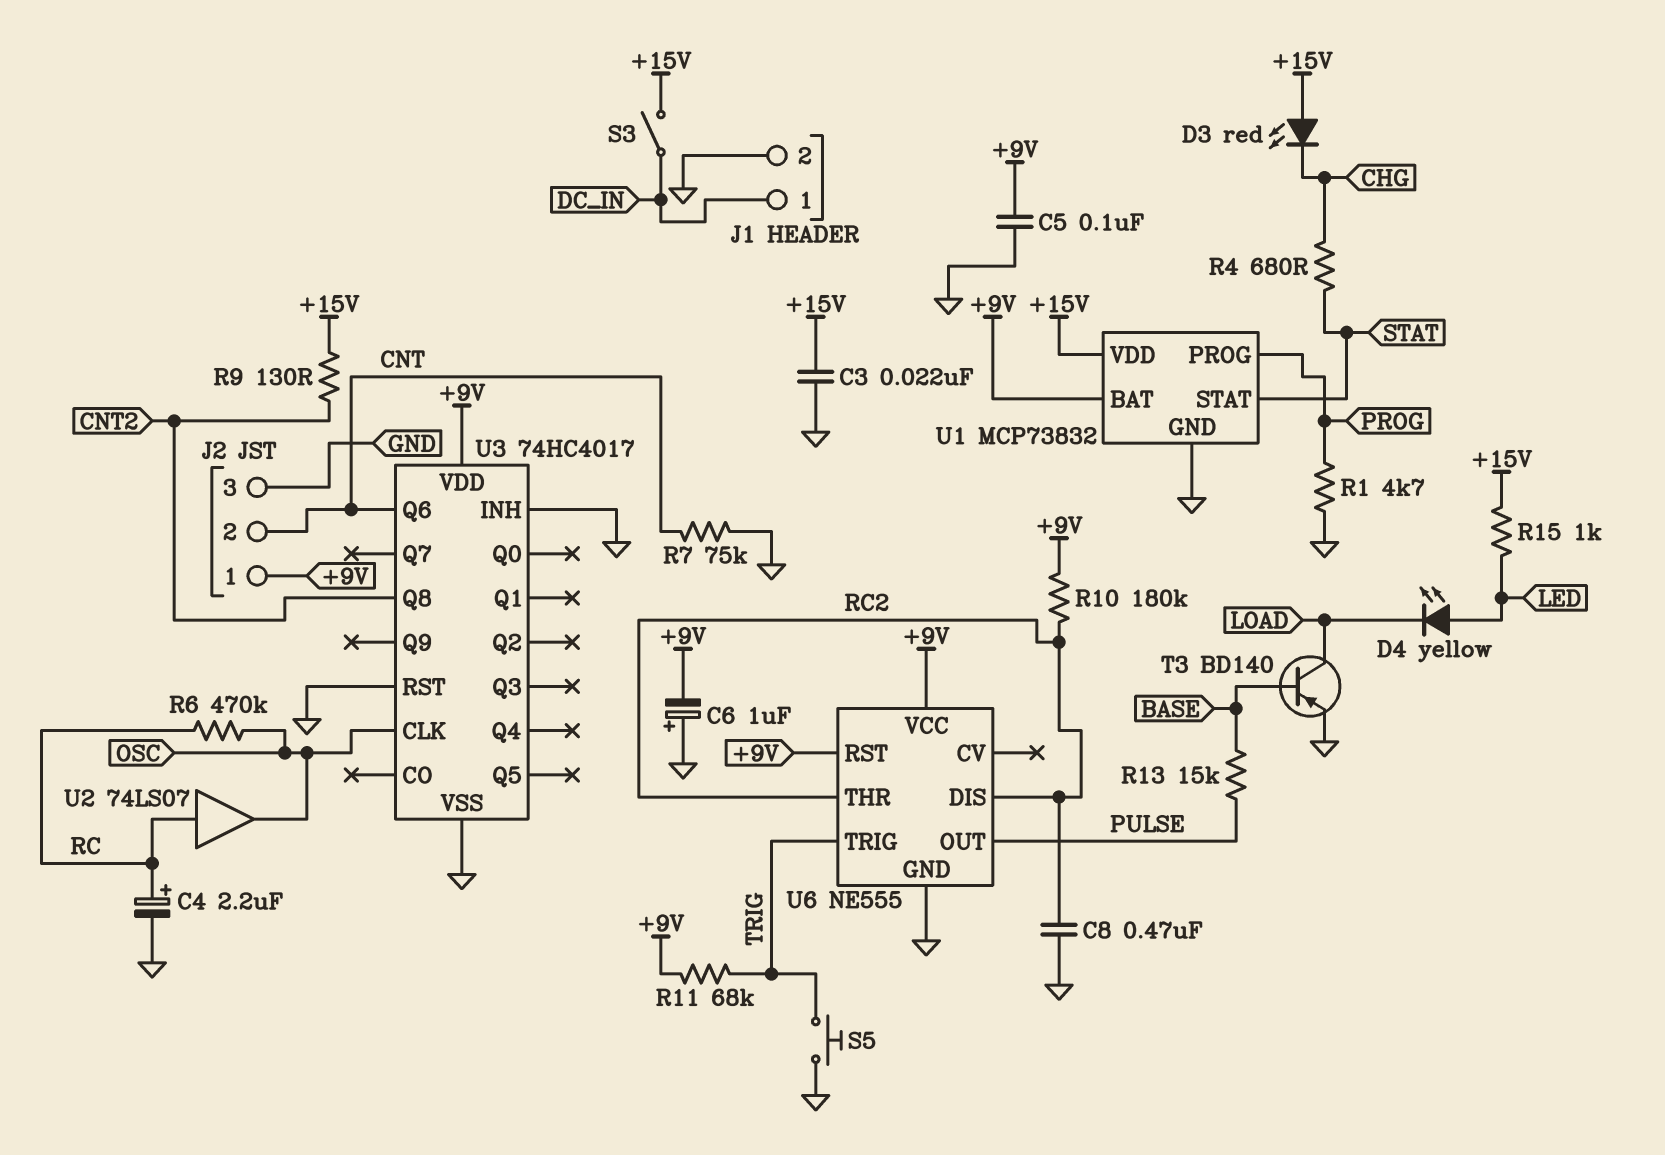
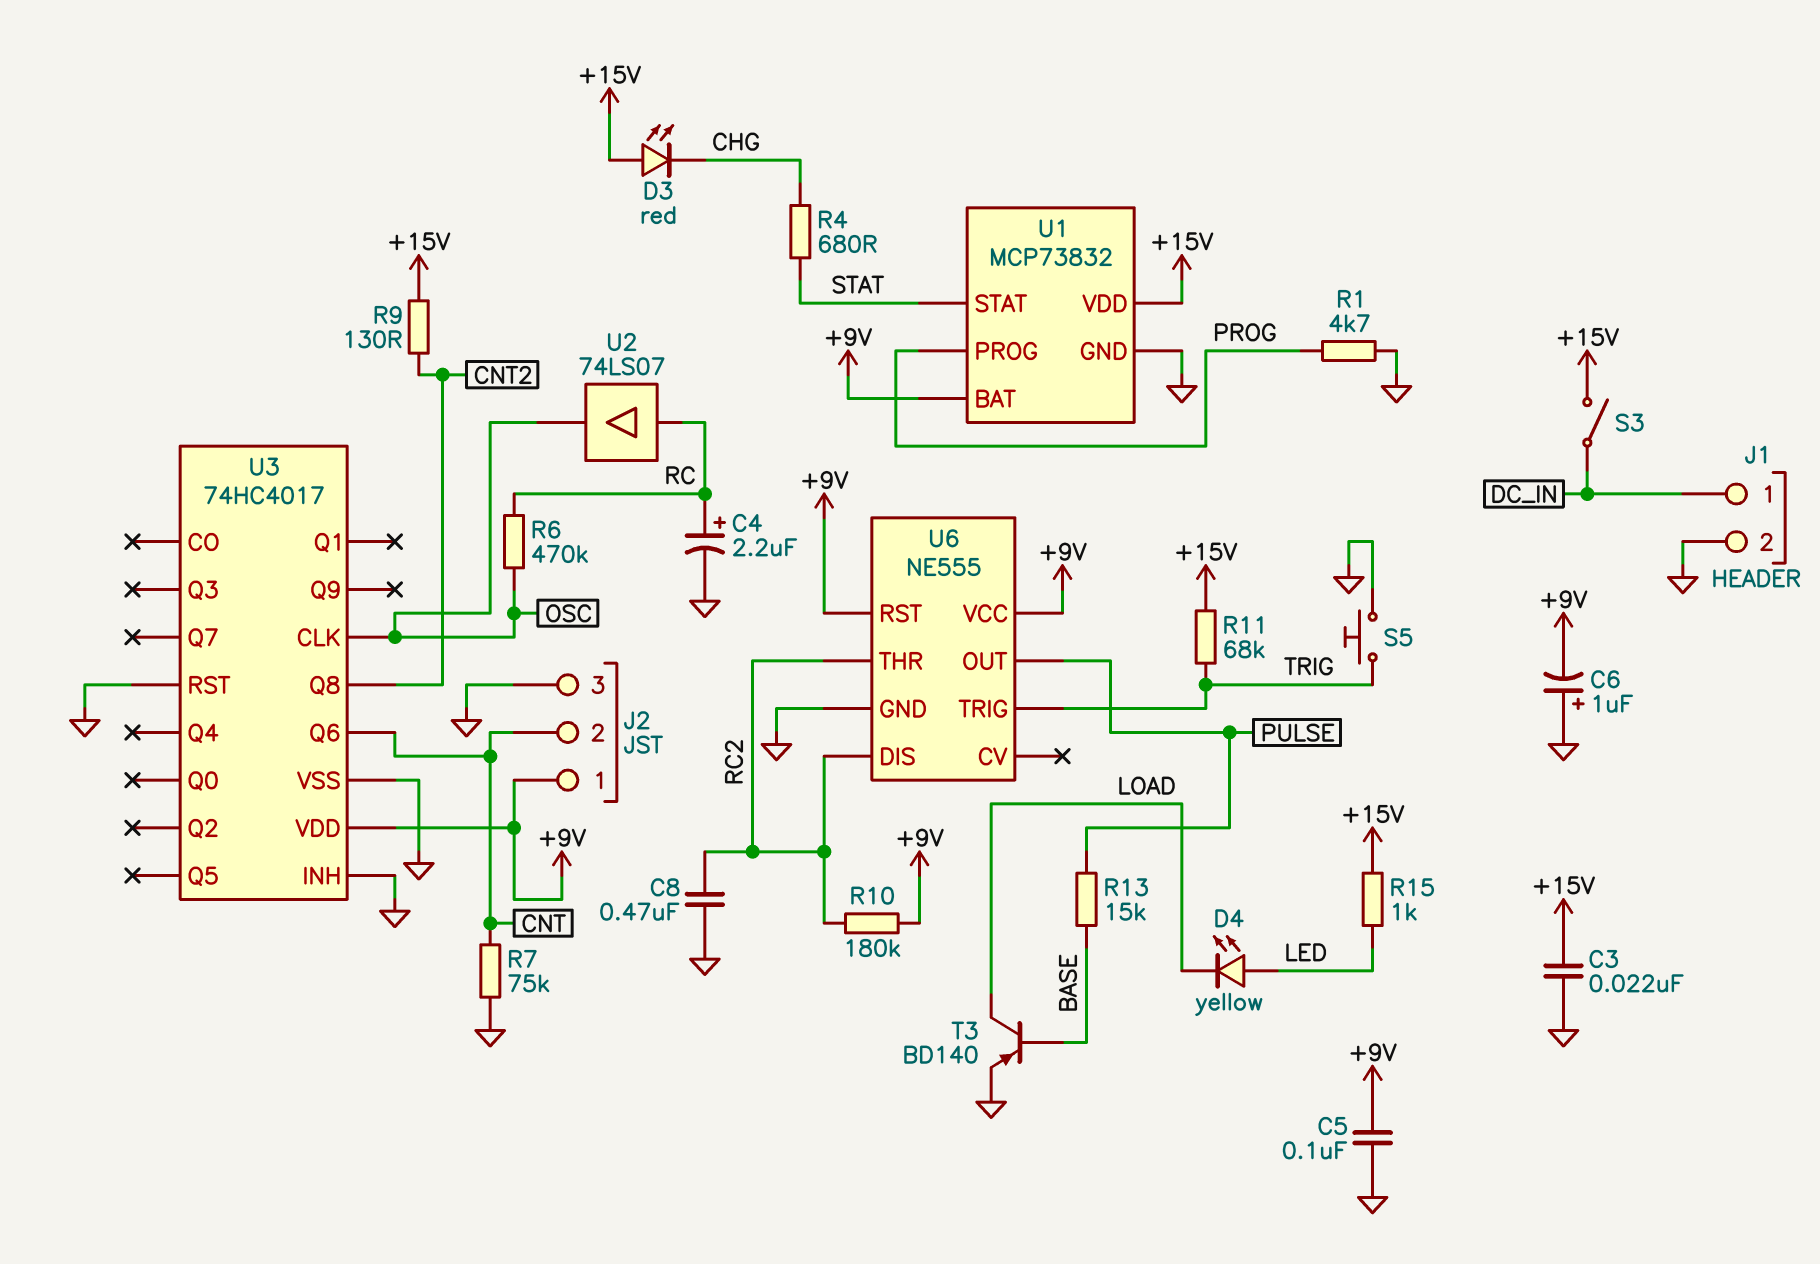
R11: 68k (+9V, TRIG) -> 68k (+15V, TRIG)

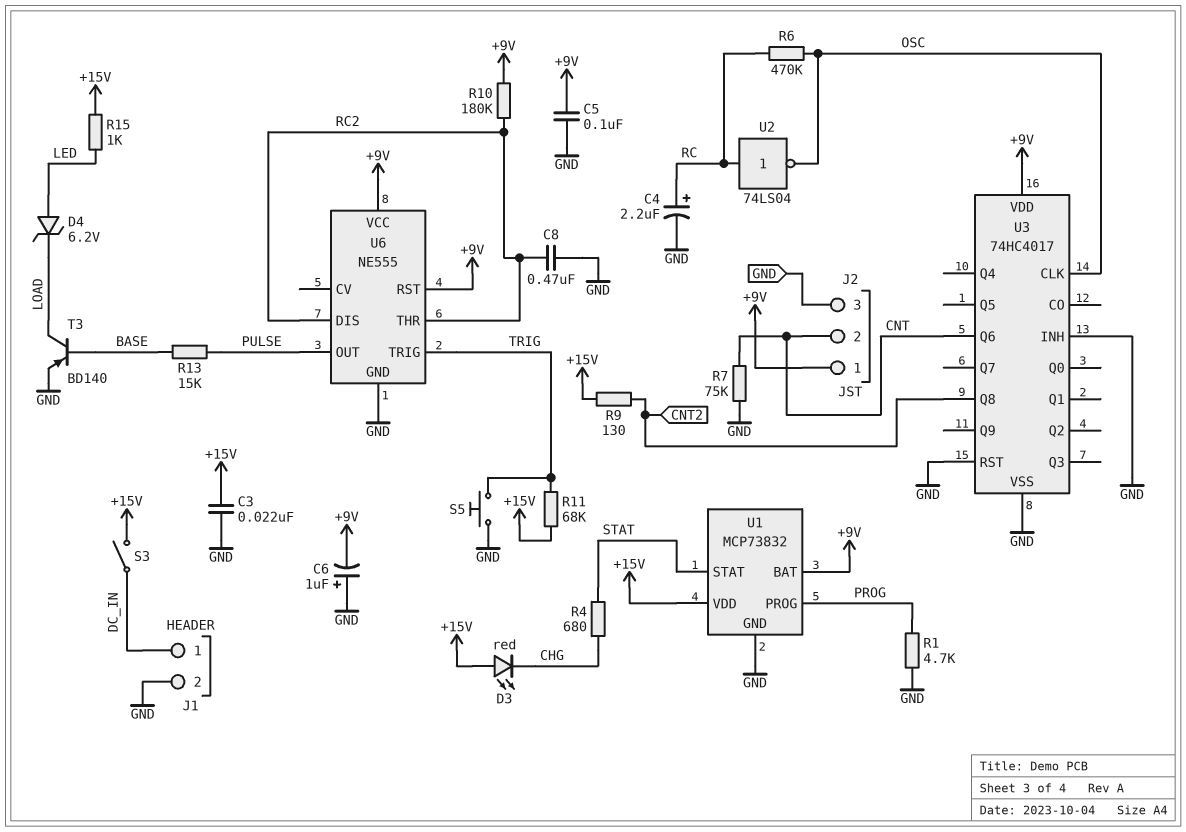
D4: LED yellow (A LED, K LOAD) -> zener 6.2V (A LED, K LOAD)
U2: buffer 74LS07 (in RC, out OSC) -> NOT 74LS04 (in RC, out OSC)

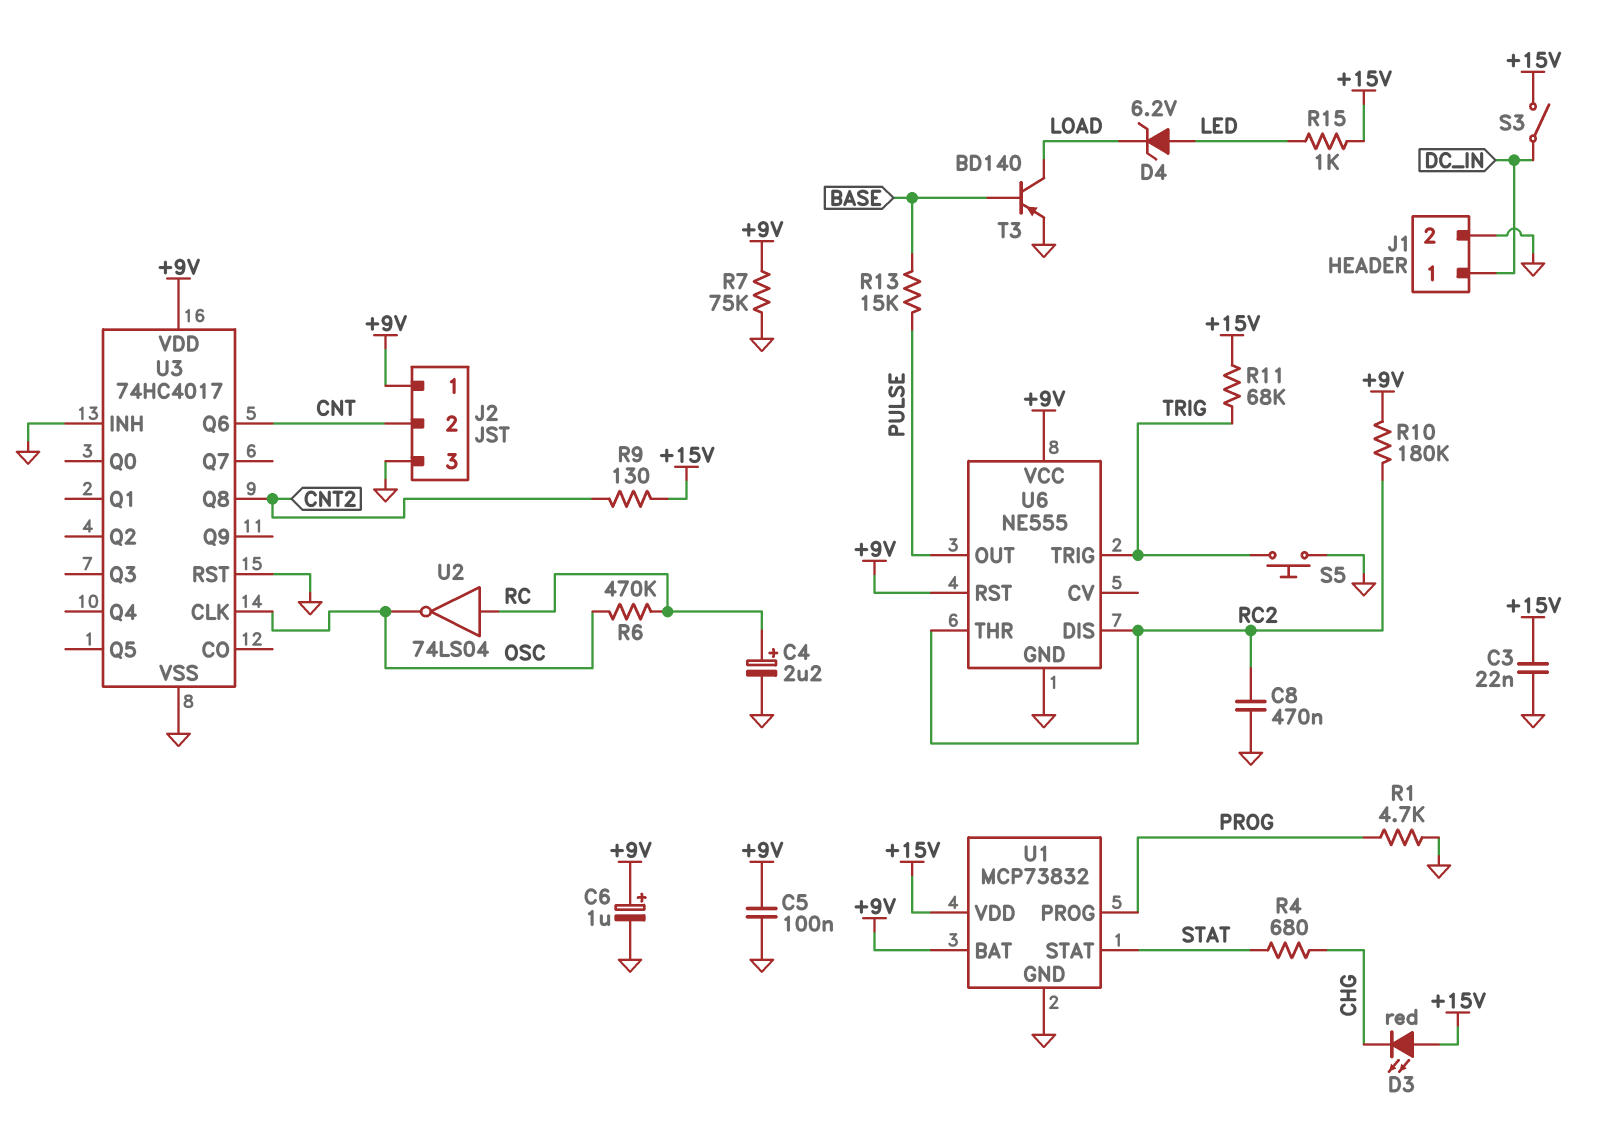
C6: 1uF (plus GND, minus +9V) -> 1uF (plus +9V, minus GND)
R7: 75k (CNT, GND) -> 75k (+9V, GND)

